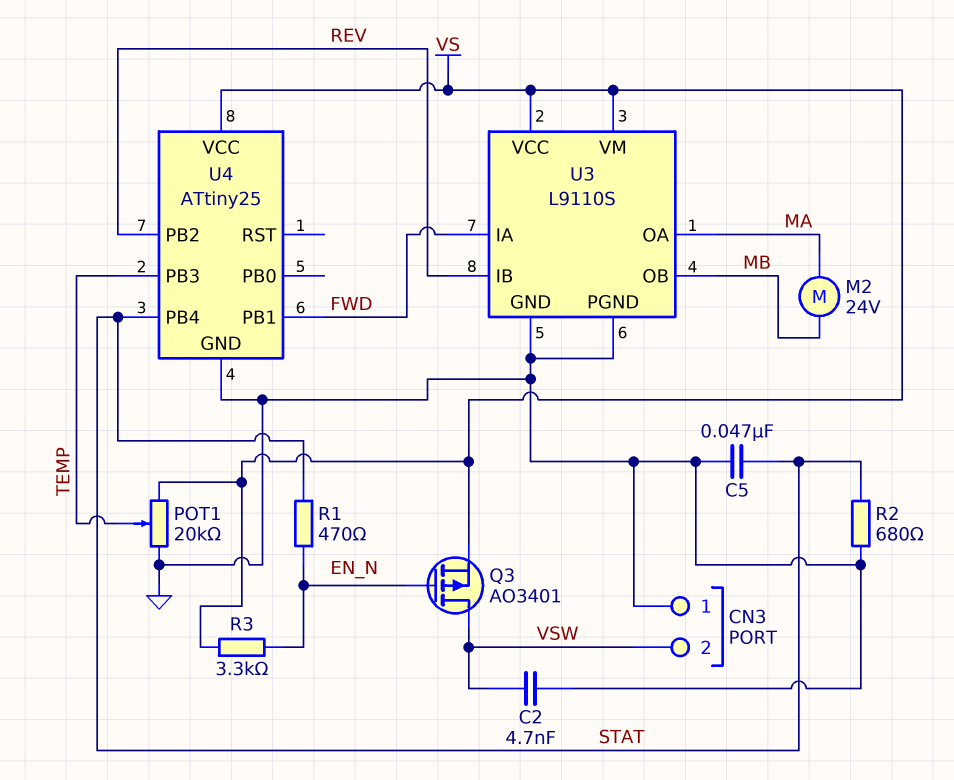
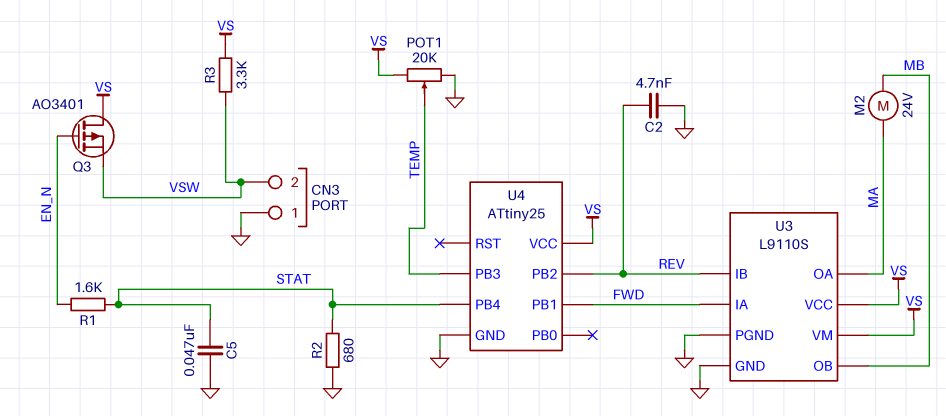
C2: 4.7nF (GND, VSW) -> 4.7nF (GND, REV)
Q3: PMOS AO3401 (G EN_N, D VSW, S VS) -> PMOS AO3401 (G EN_N, D VS, S VSW)
R1: 470 (EN_N, STAT) -> 1.6k (EN_N, STAT)
R3: 3.3k (EN_N, VS) -> 3.3k (VS, VSW)

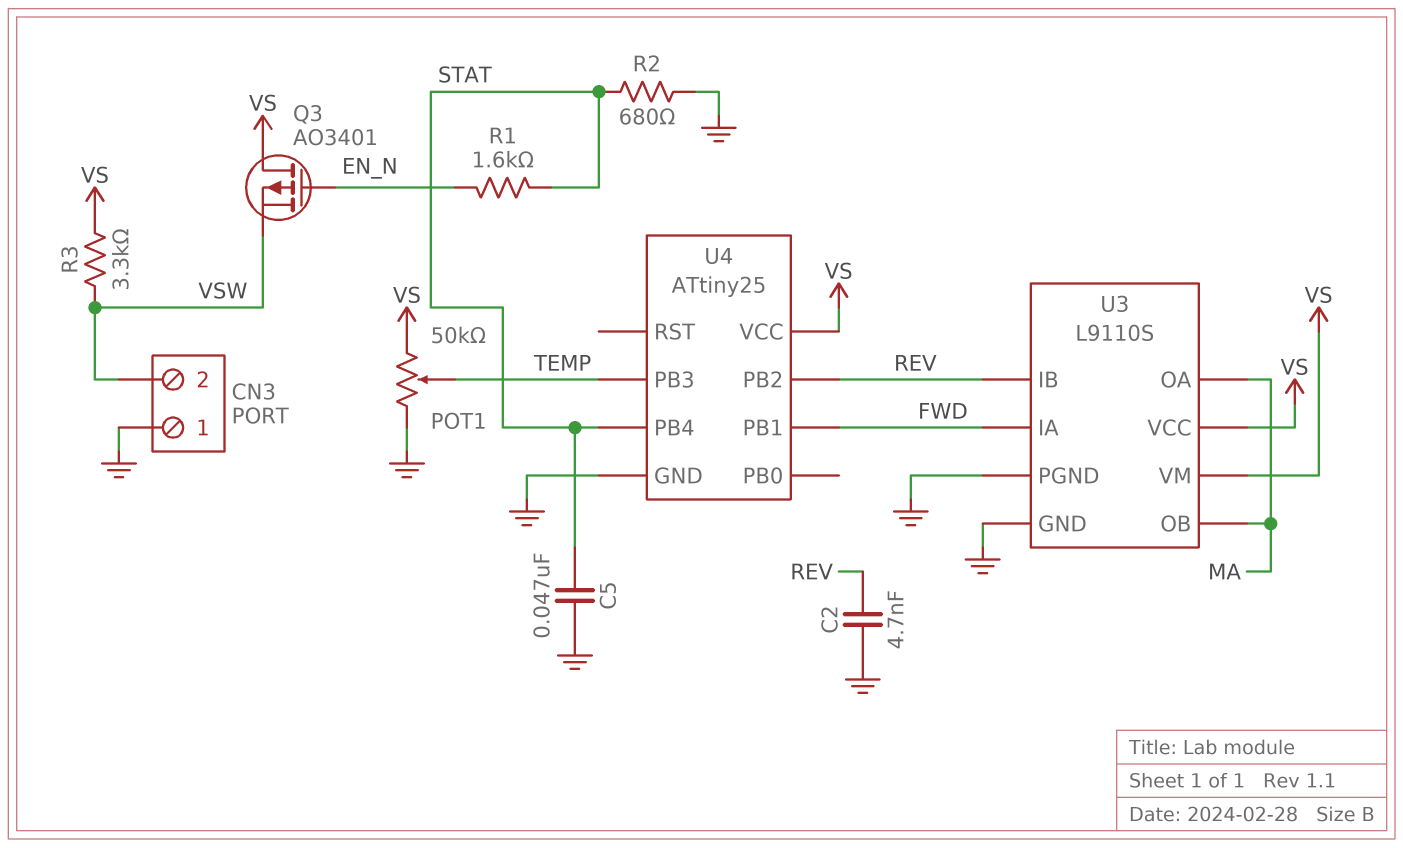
M2: motor 24V (MA, MB) -> none
POT1: 20k (GND, VS, wiper TEMP) -> 50k (GND, VS, wiper TEMP)
U3 pin OB: MB -> MA

